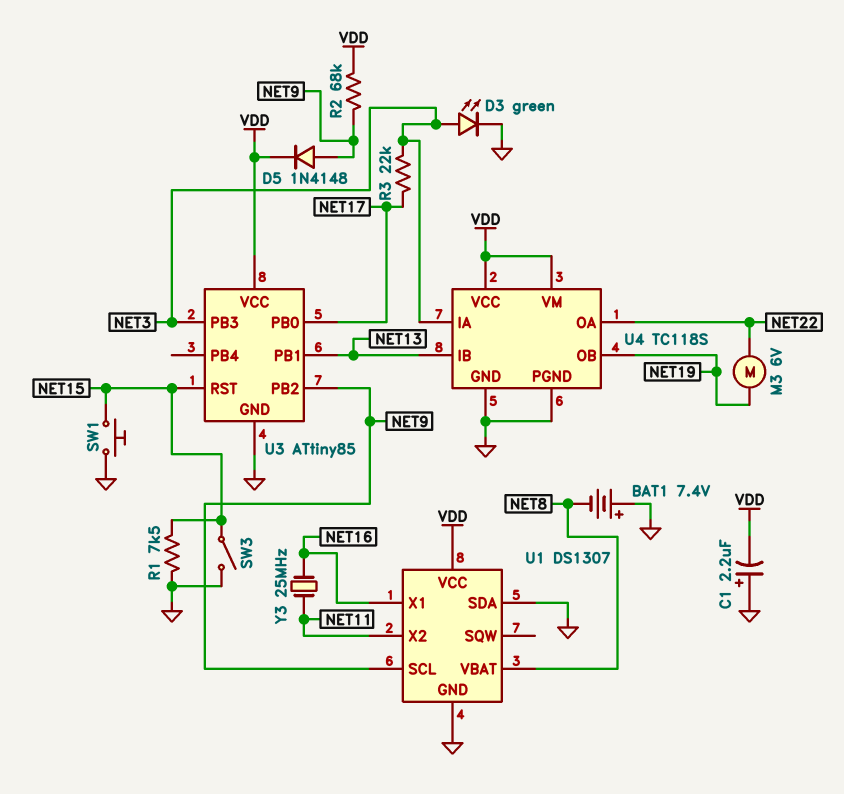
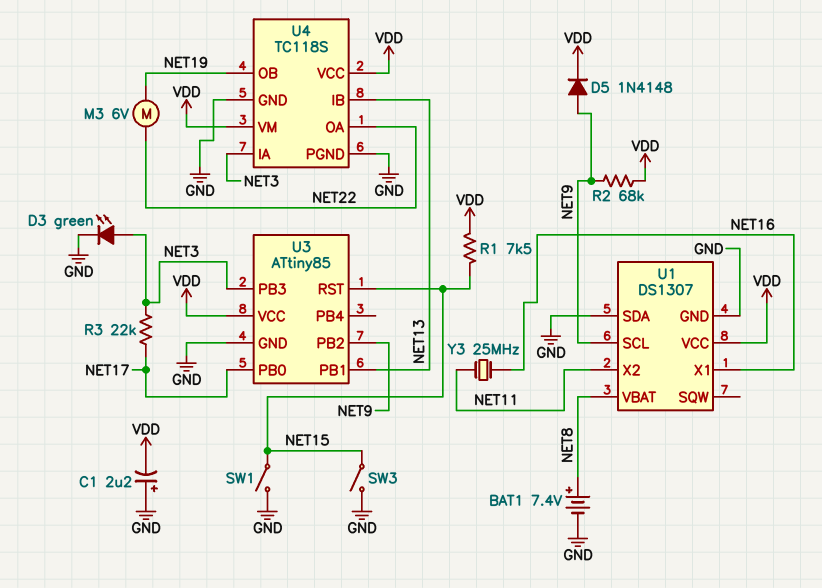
BAT1: 7.4V (plus GND, minus NET8) -> 7.4V (plus NET8, minus GND)
R1: 7.5k (GND, NET15) -> 7.5k (NET15, VDD)
SW1: button (GND, NET15) -> switch (GND, NET15)

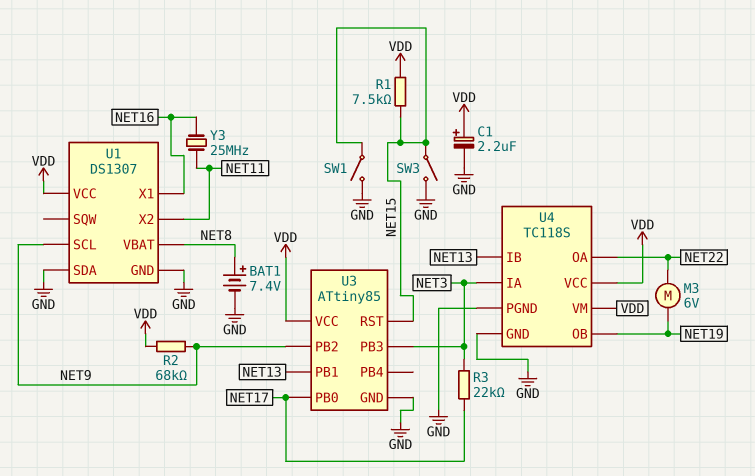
C1: 2.2uF (plus GND, minus VDD) -> 2.2uF (plus VDD, minus GND)
D3: LED green (A NET3, K GND) -> none
D5: diode 1N4148 (A NET9, K VDD) -> none

